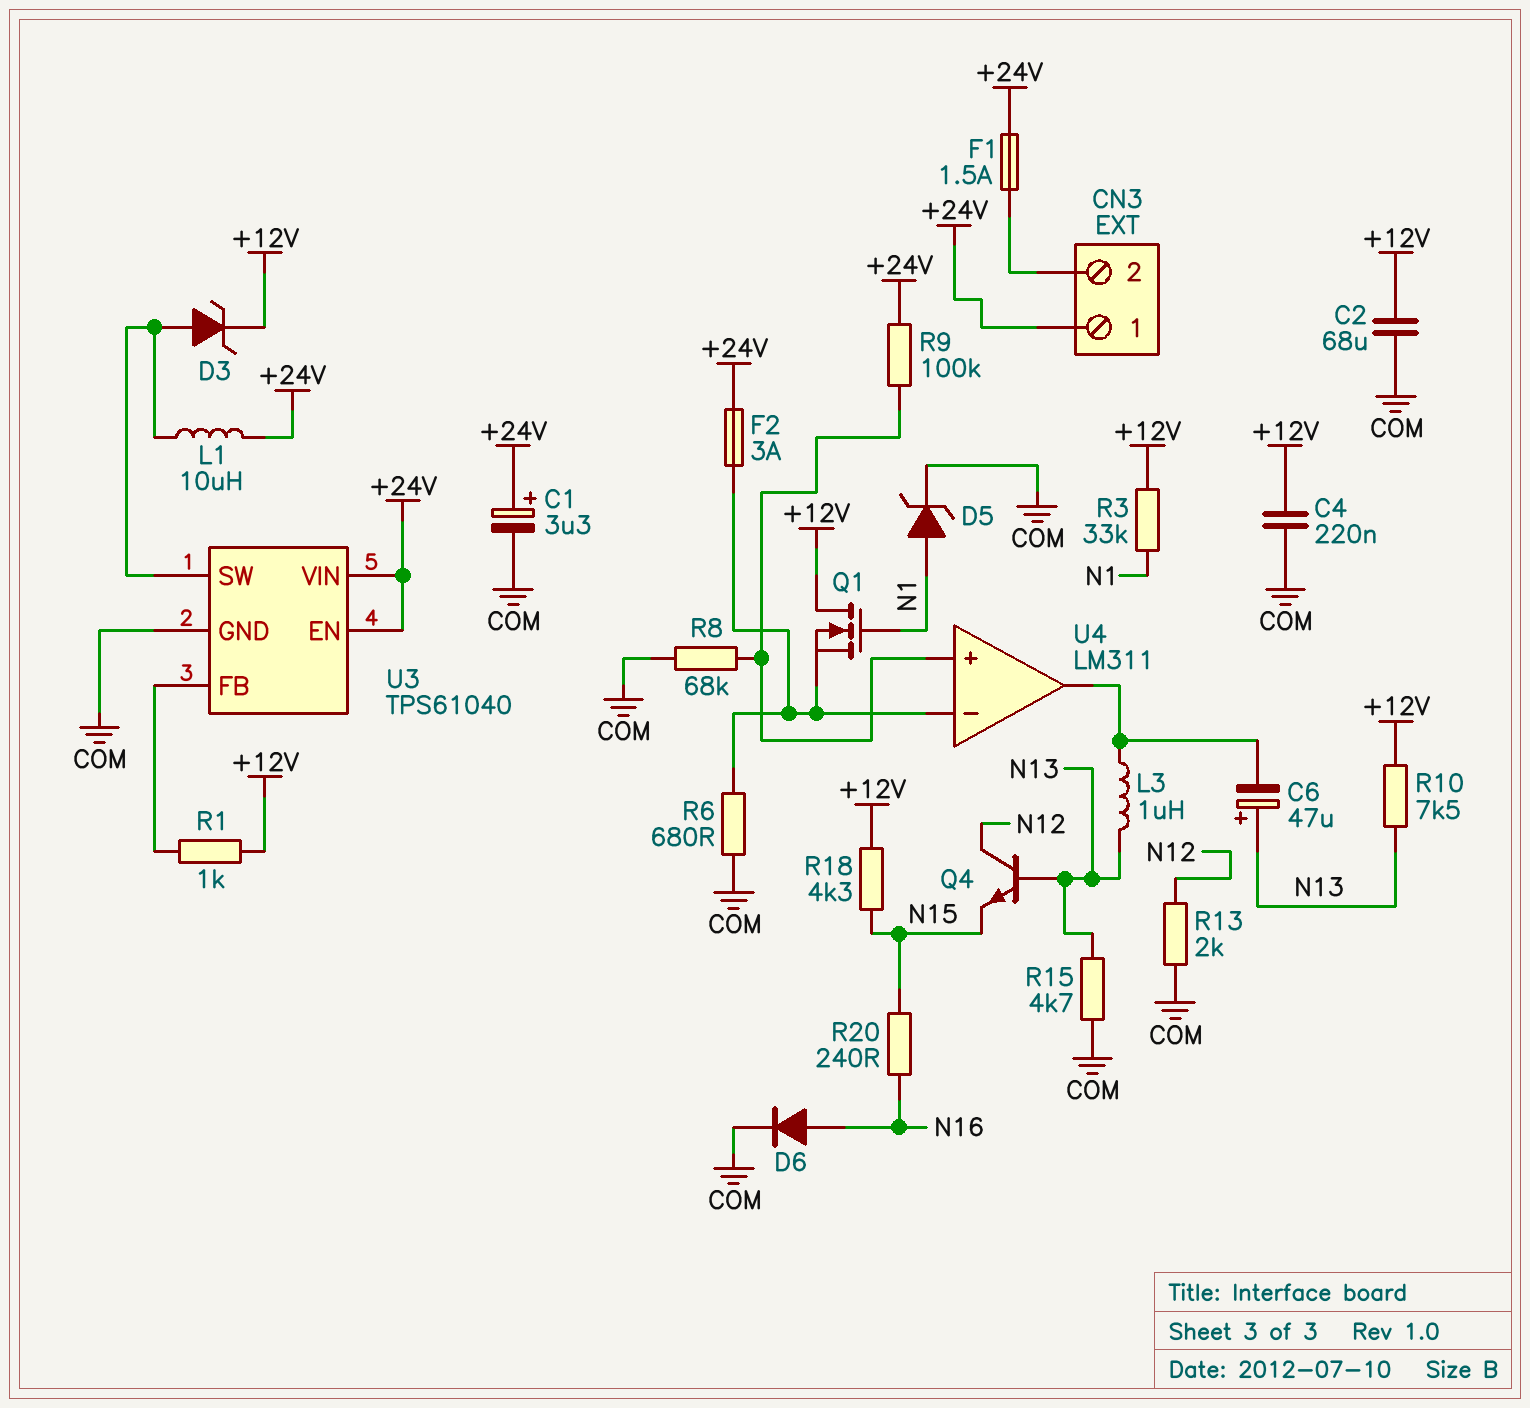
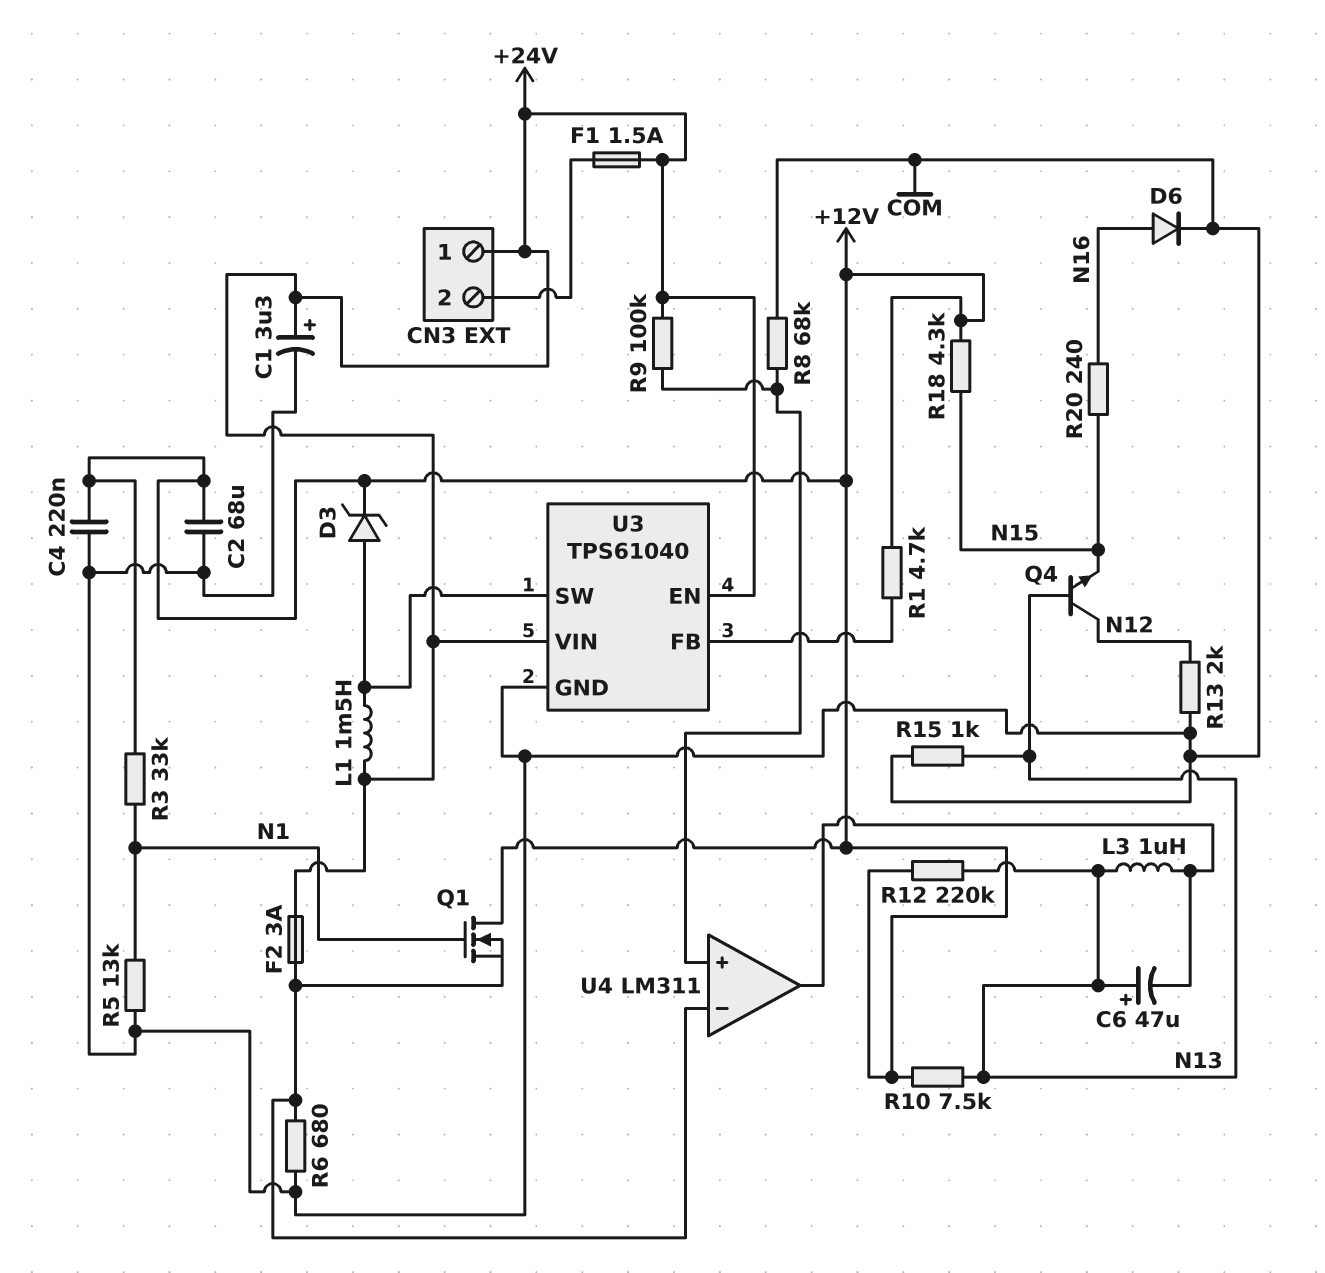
D5: zener (A N1, K COM) -> none
L1: 10uH (+24V, U3/SW) -> 1.5mH (+24V, U3/SW)
R1: 1k (+12V, U3/FB) -> 4.7k (+12V, U3/FB)
R5: none -> 13k (COM, N1)
R12: none -> 220k (+12V, N13)
R15: 4.7k (COM, N13) -> 1k (COM, N13)

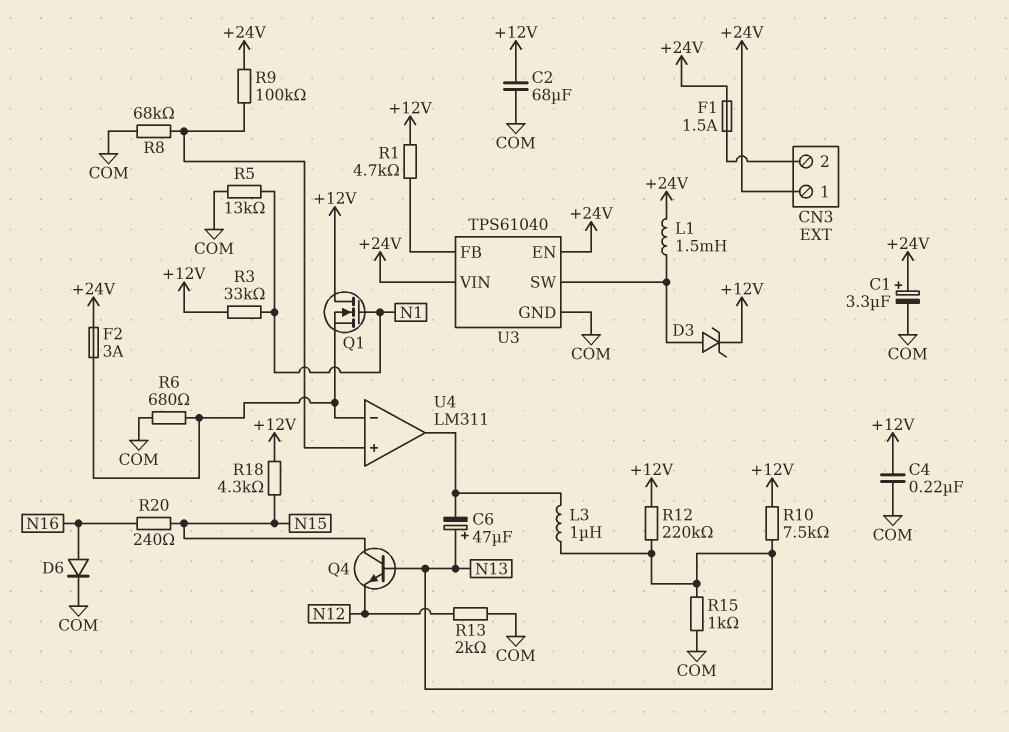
Q4: NPN (B N13, C N12, E N15) -> NPN (B N13, C N15, E N12)

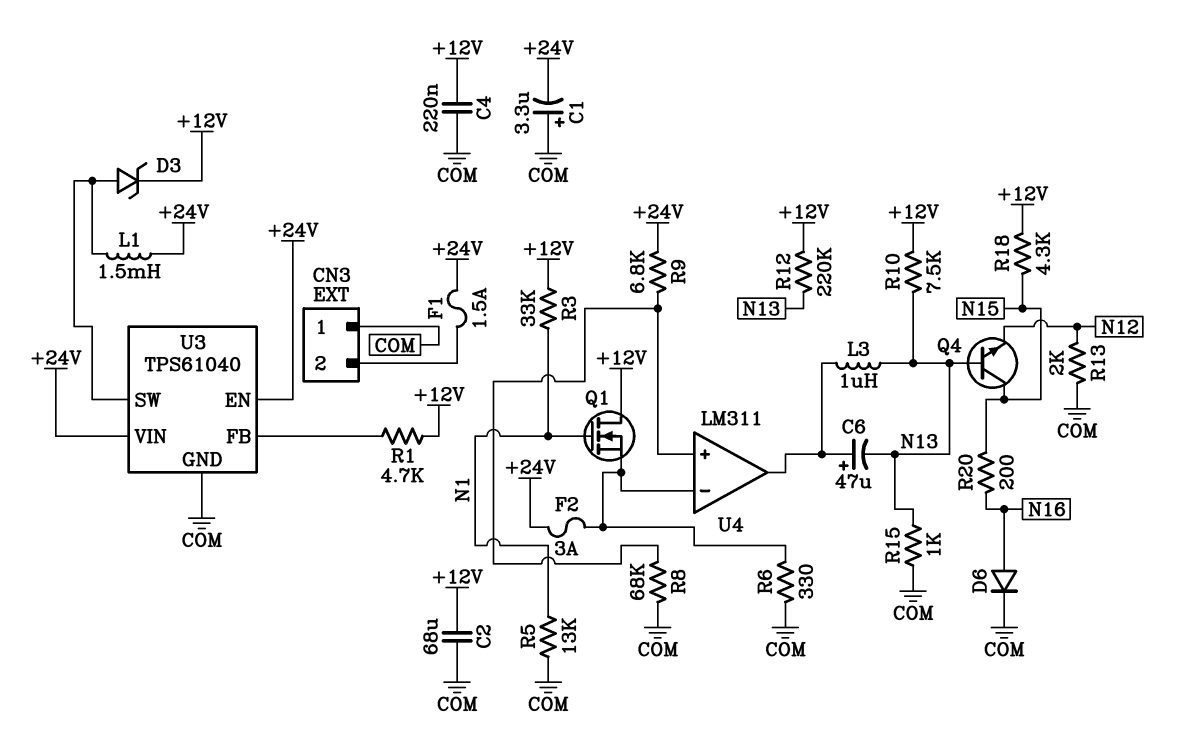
C1: 3.3uF (plus +24V, minus COM) -> 3.3uF (plus COM, minus +24V)
C6: 47uF (plus N13, minus U4/out) -> 47uF (plus U4/out, minus N13)
CN3 pin 1: +24V -> COM
R6: 680 (COM, U4/in-) -> 330 (COM, U4/in-)
R9: 100k (+24V, U4/in+) -> 6.8k (+24V, U4/in+)
R20: 240 (N15, N16) -> 200 (N15, N16)

